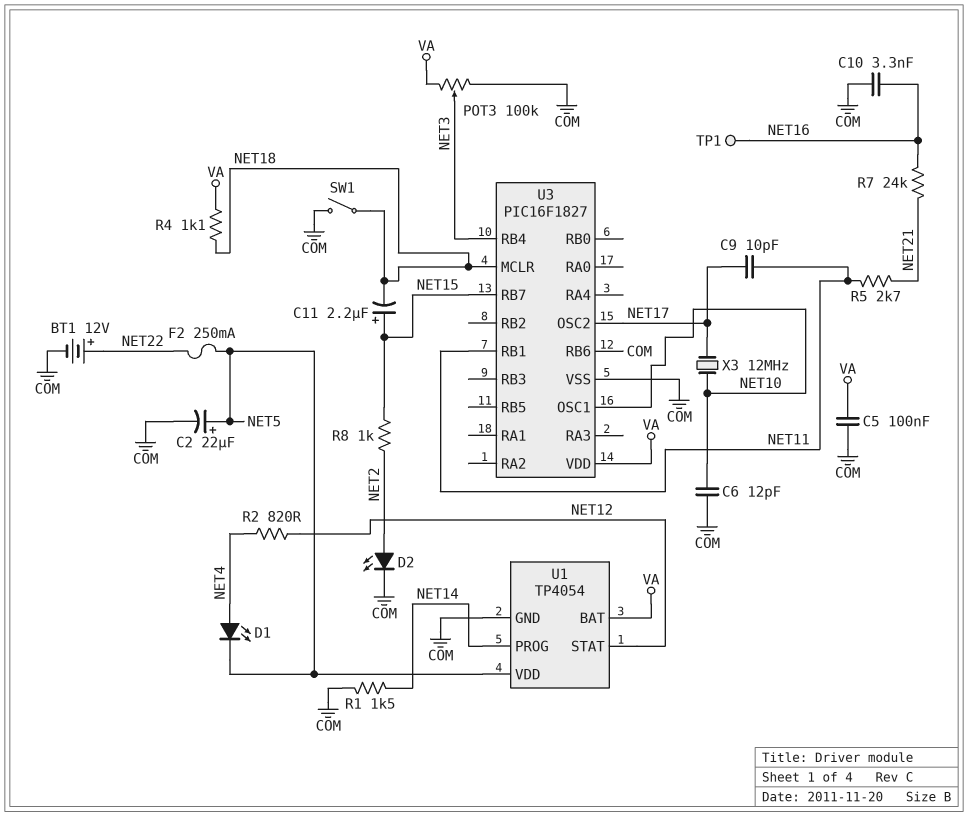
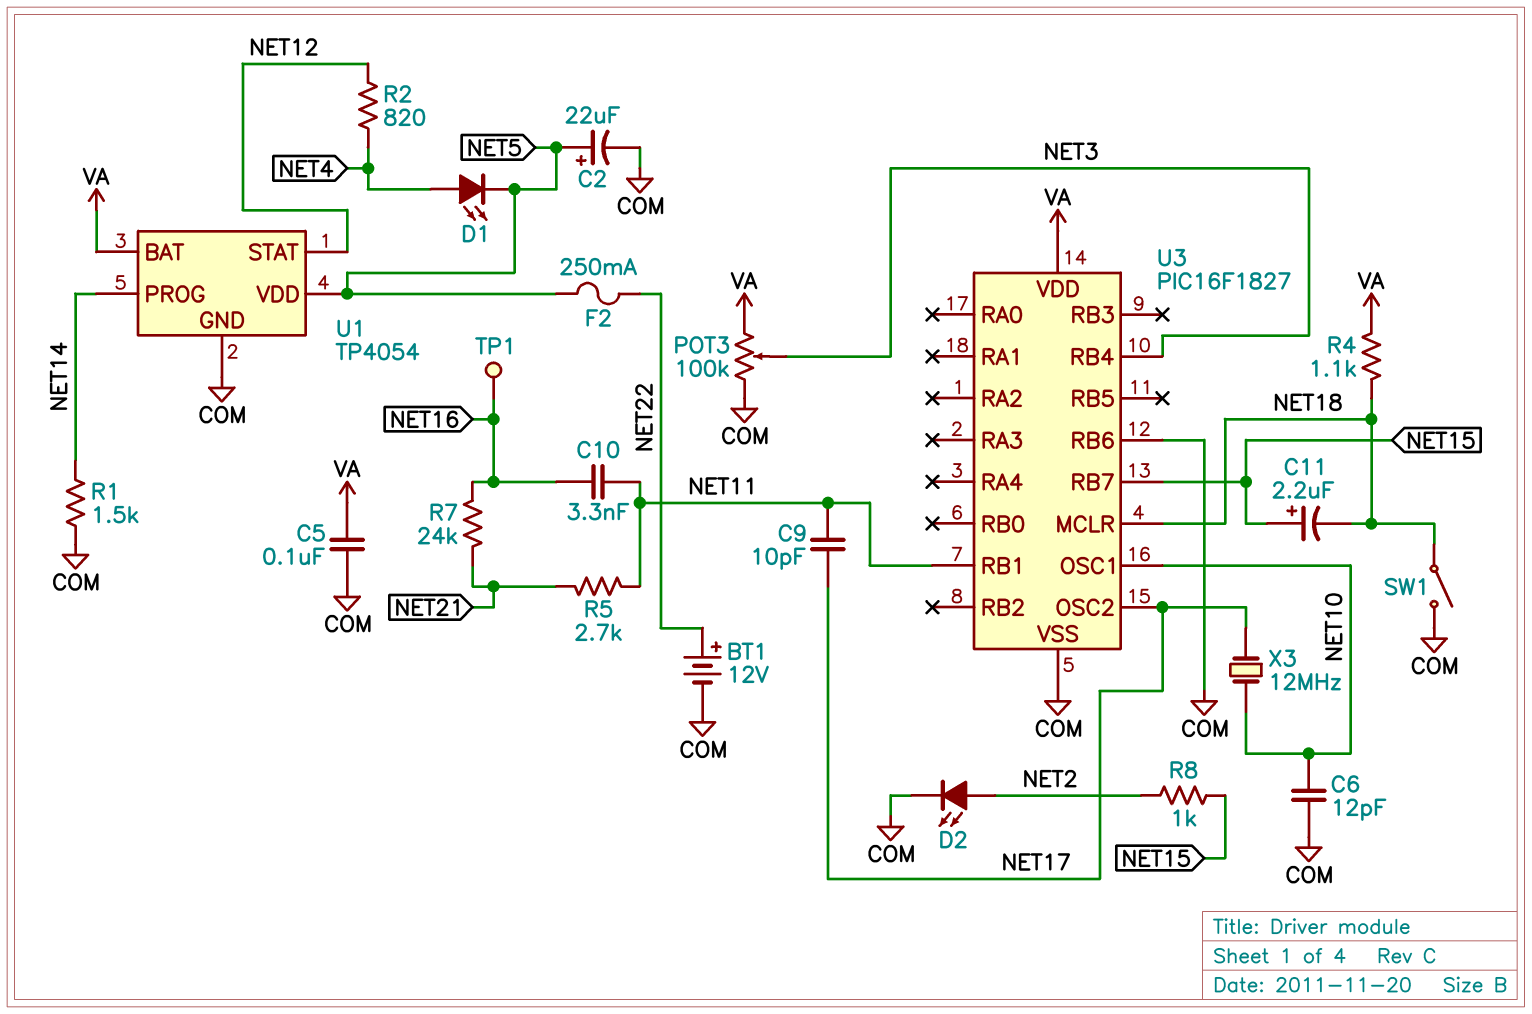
C10: 3.3nF (COM, NET16) -> 3.3nF (NET11, NET16)

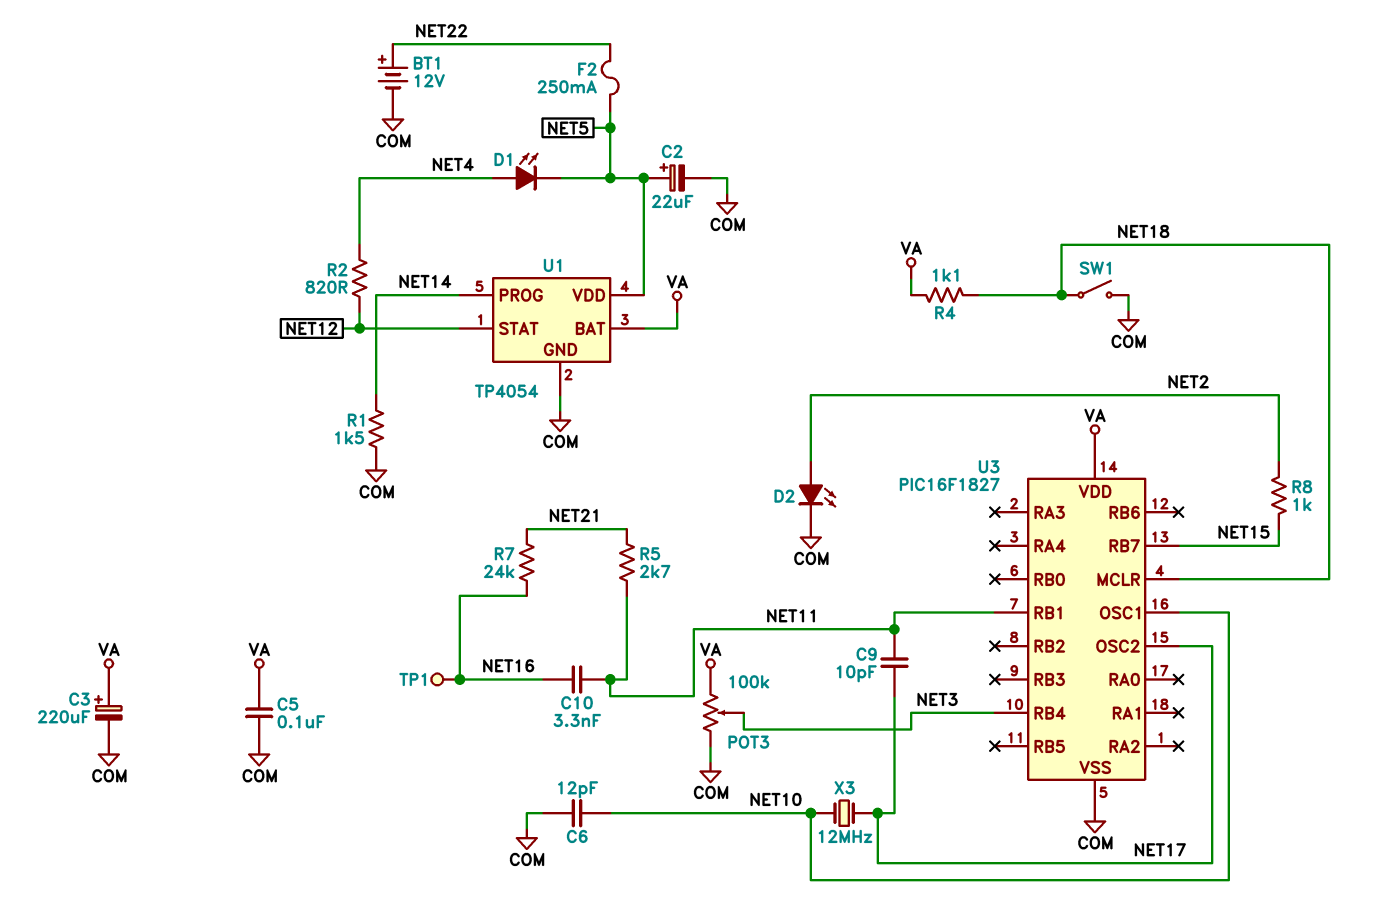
C3: none -> 220uF (plus VA, minus COM)
C11: 2.2uF (plus NET15, minus NET18) -> none
U3 pin RB6: COM -> none

